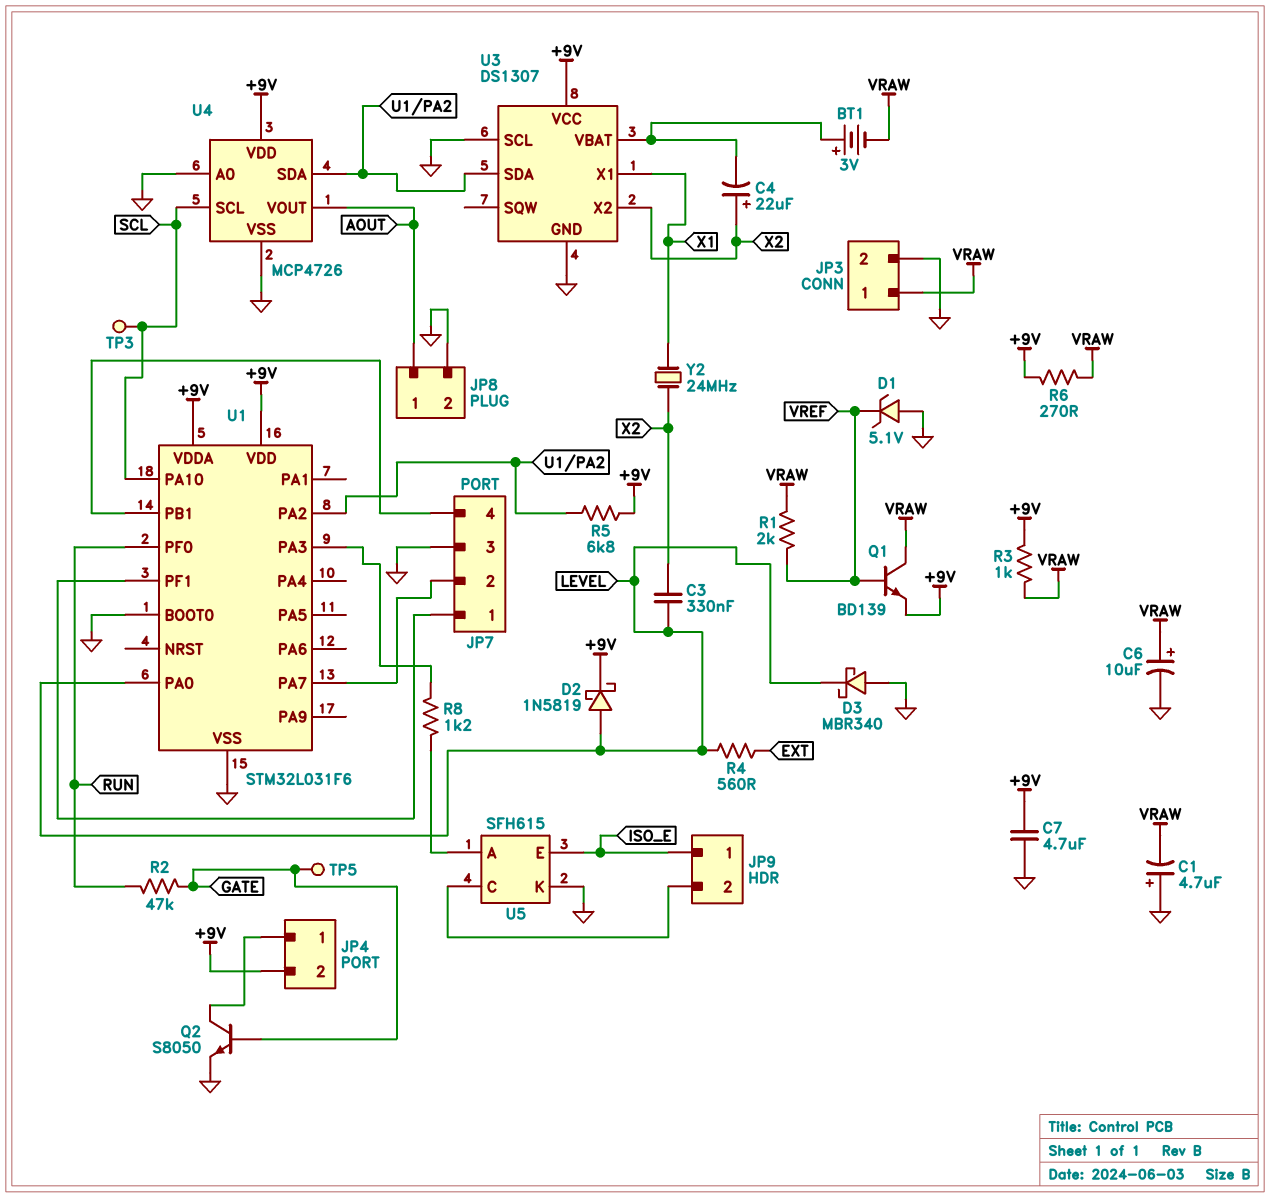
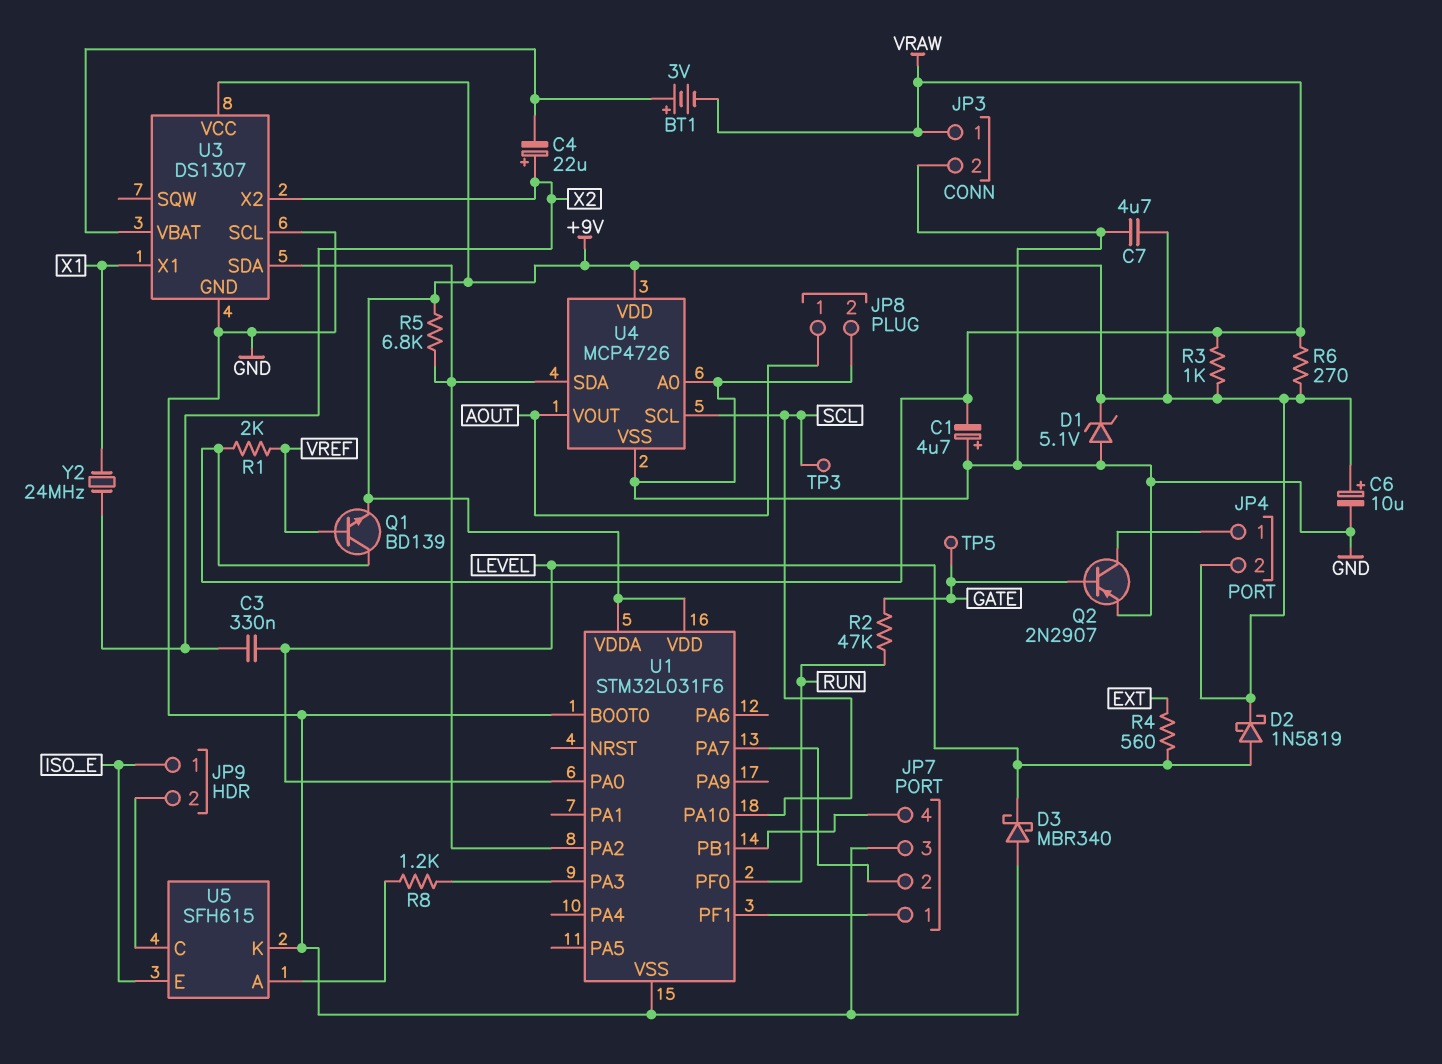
C6: 10uF (plus VRAW, minus GND) -> 10uF (plus +9V, minus GND)
D1: zener 5.1V (A GND, K VREF) -> zener 5.1V (A GND, K +9V)
Q2: NPN S8050 (B GATE, C JP4/1, E GND) -> PNP 2N2907 (B GATE, C JP4/1, E GND)

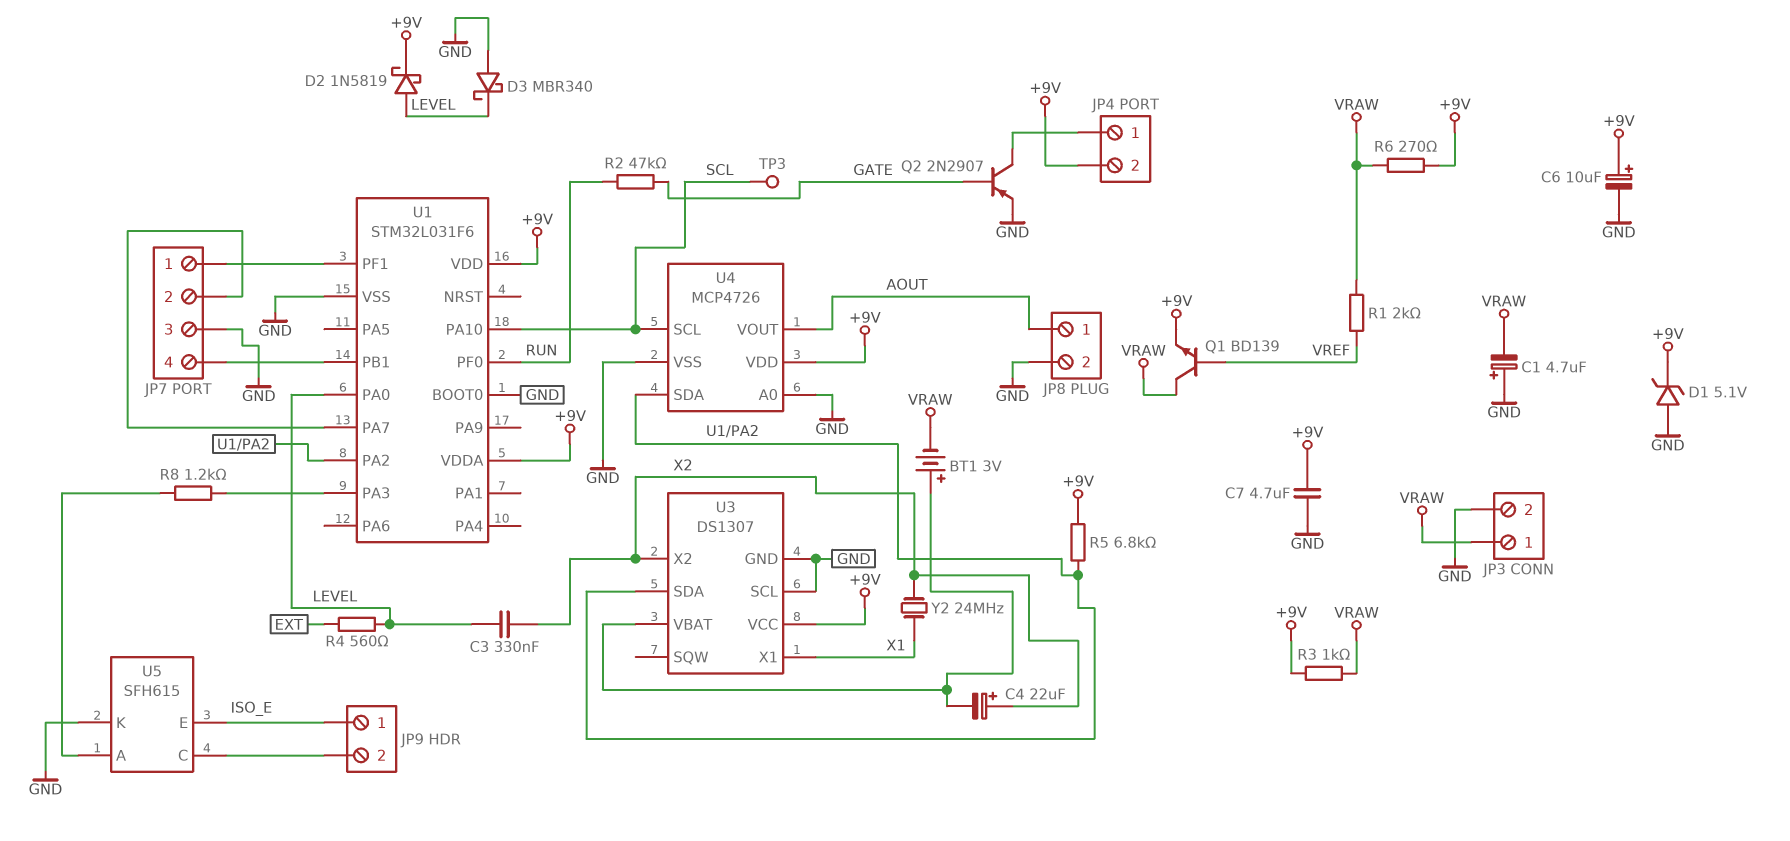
TP5: test point (GATE) -> none

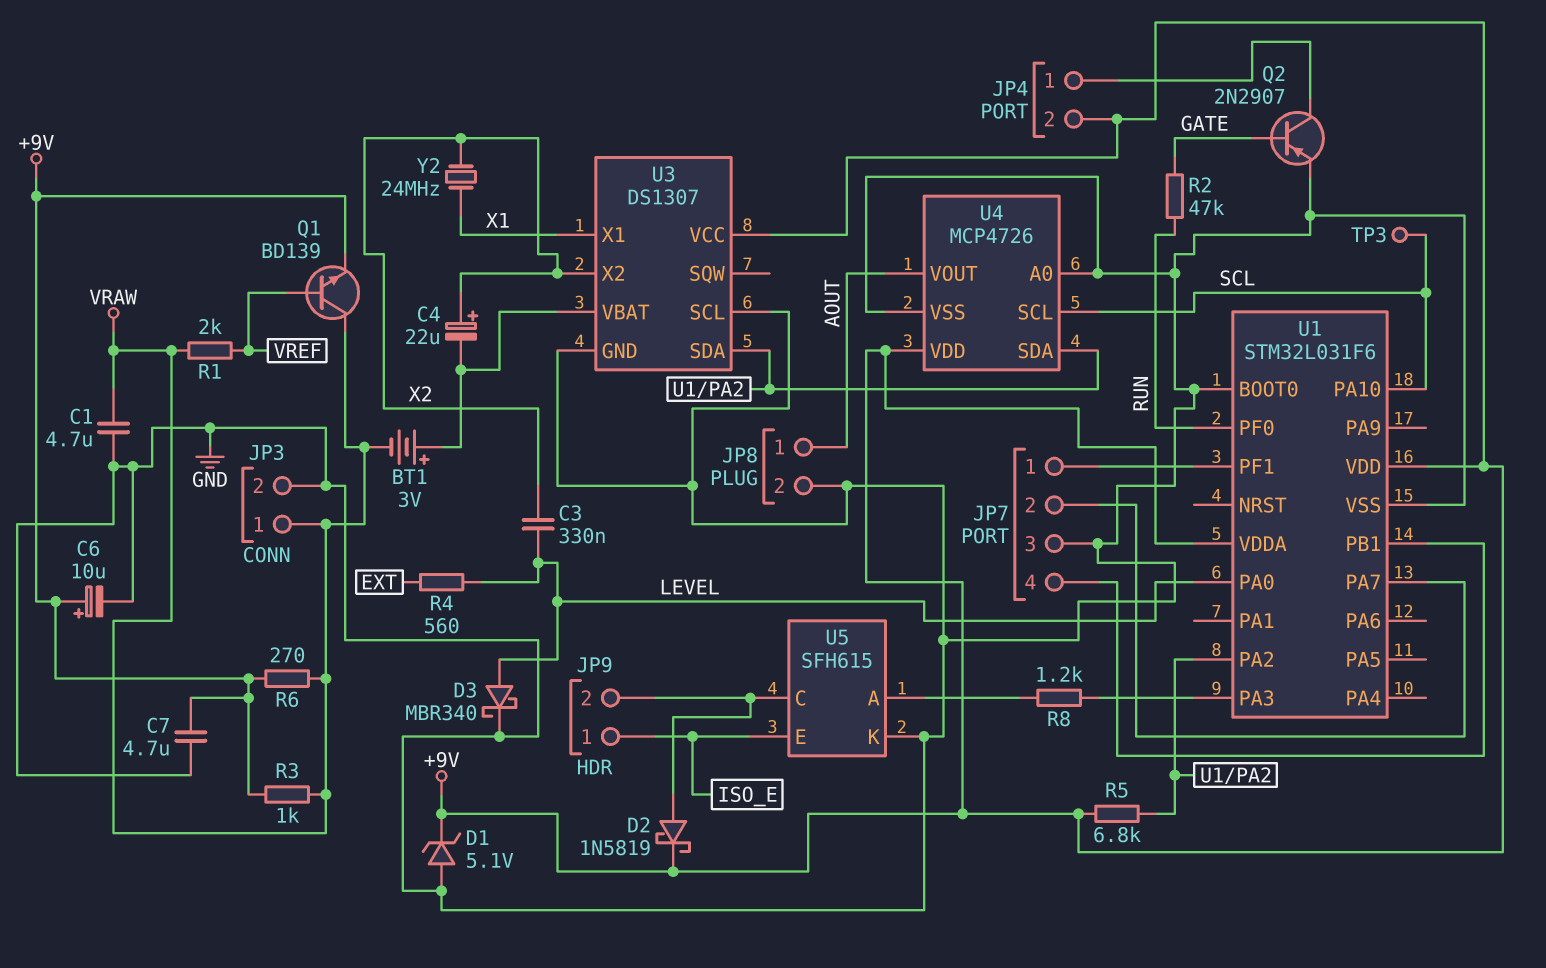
C1: 4.7uF (plus GND, minus VRAW) -> 4.7uF (GND, VRAW)
D2: schottky 1N5819 (A LEVEL, K +9V) -> schottky 1N5819 (A JP9/2, K +9V)
D3: schottky MBR340 (A GND, K LEVEL) -> schottky MBR340 (A LEVEL, K GND)

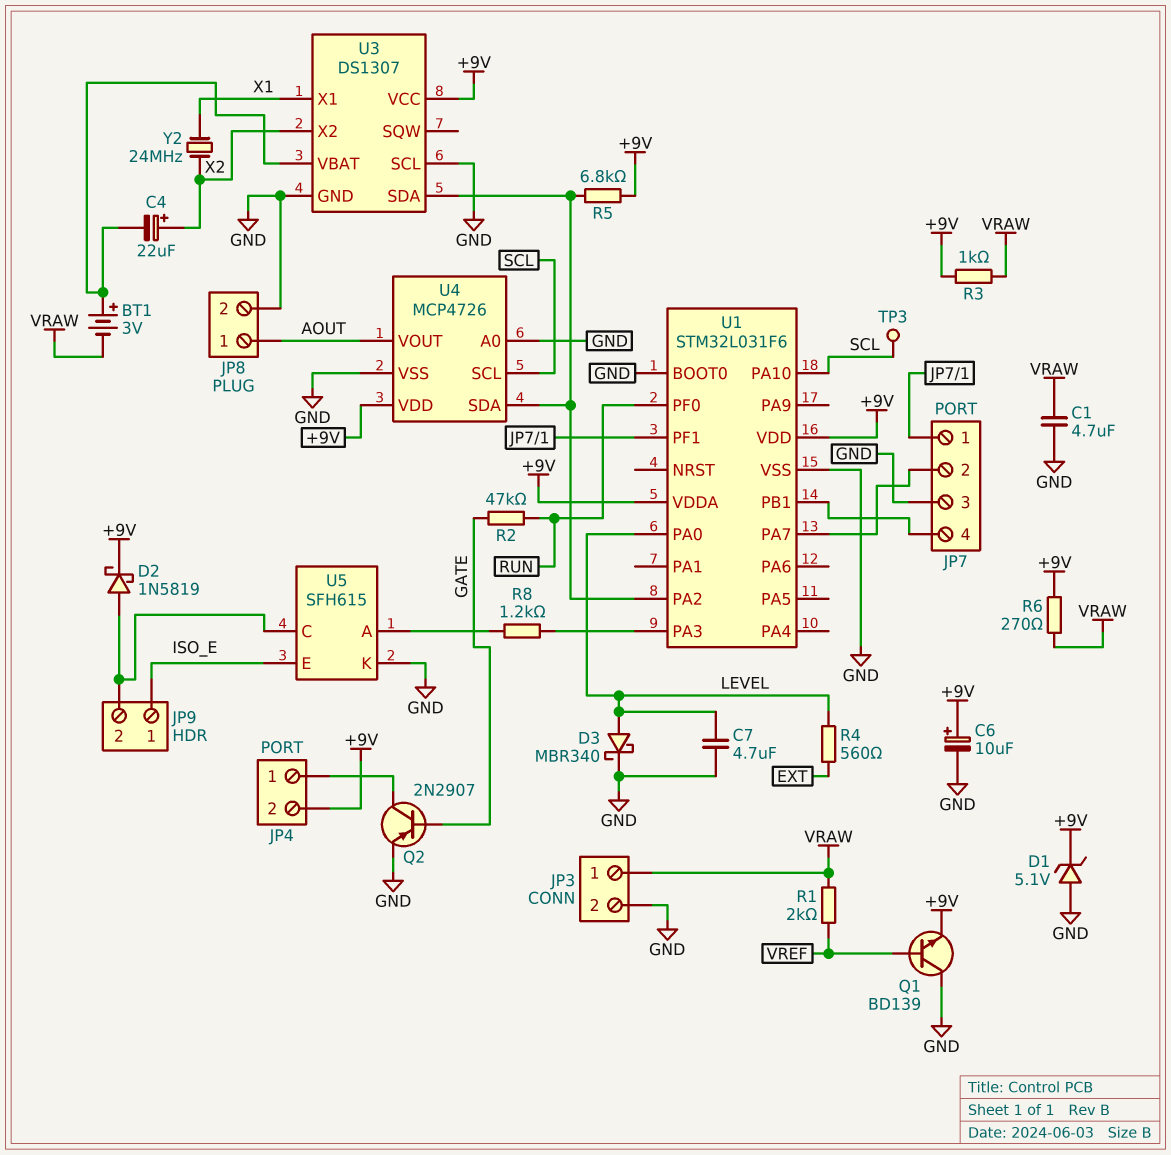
C3: 330nF (LEVEL, X2) -> none
C7: 4.7uF (+9V, GND) -> 4.7uF (GND, LEVEL)
Q1: NPN BD139 (B VREF, C VRAW, E +9V) -> NPN BD139 (B VREF, C GND, E +9V)

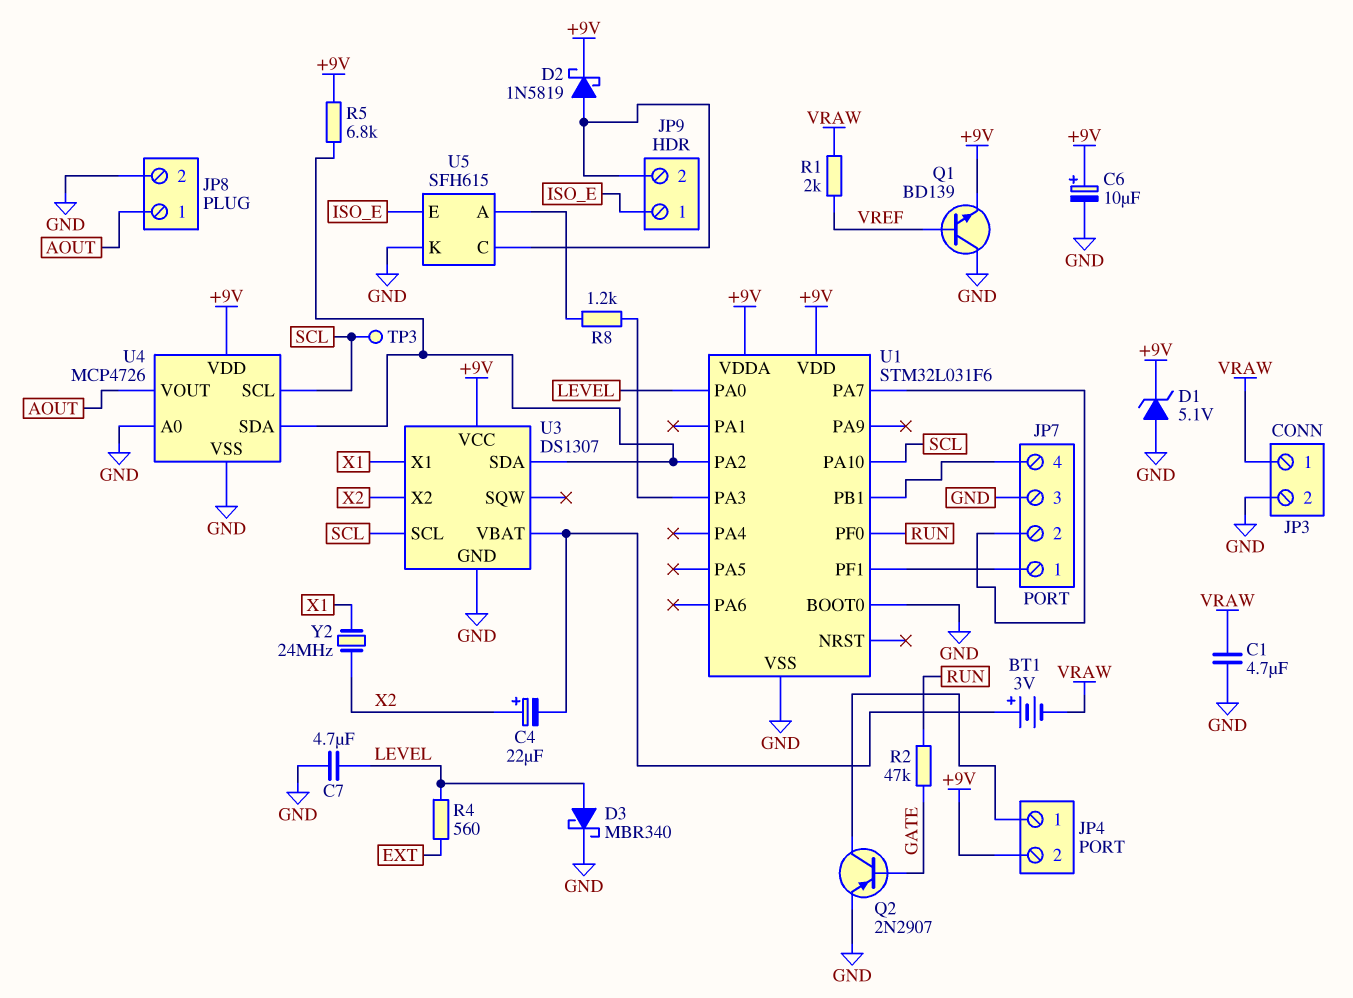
R3: 1k (+9V, VRAW) -> none
R6: 270 (+9V, VRAW) -> none
U3 pin SCL: GND -> SCL

